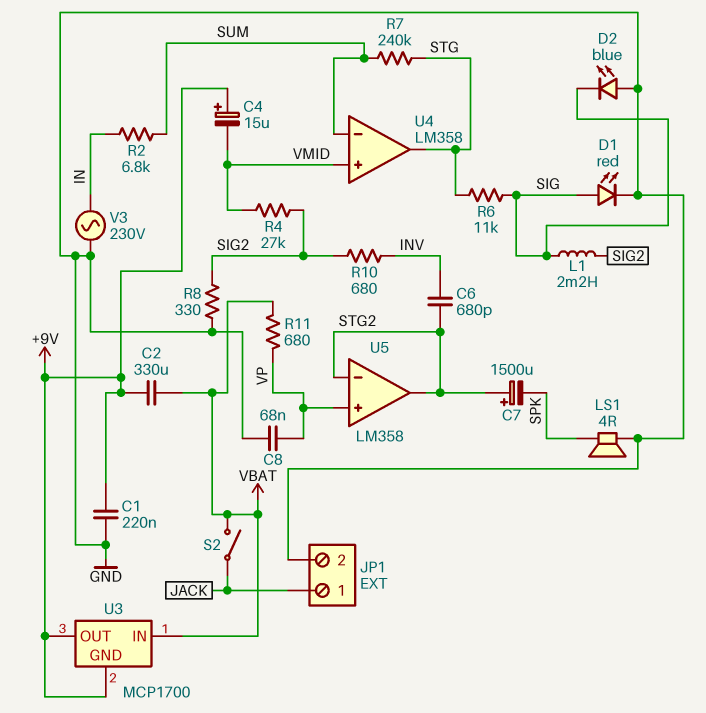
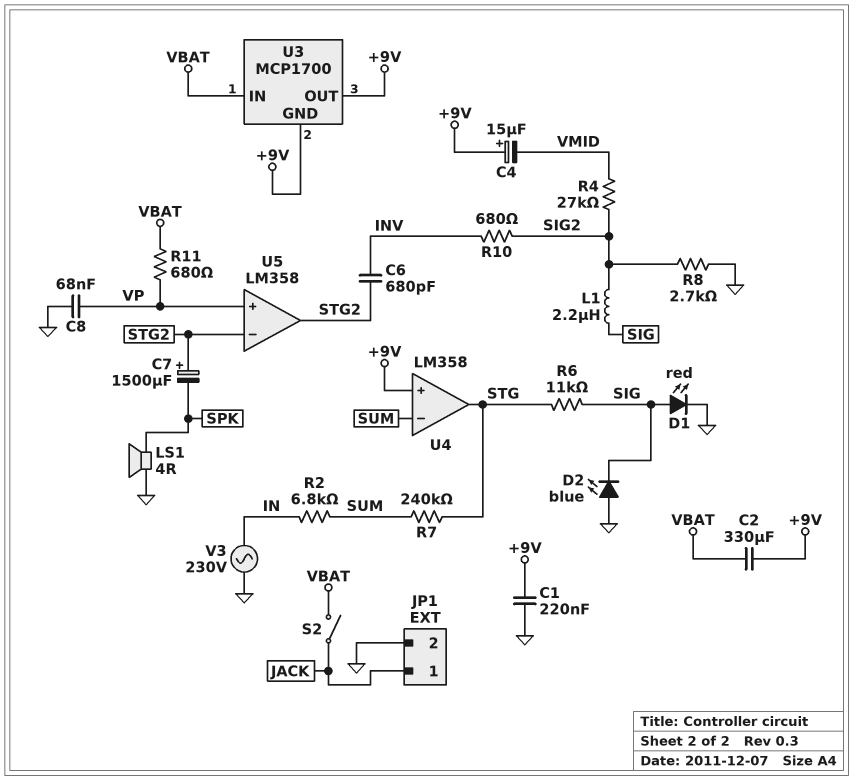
L1: 2.2mH (SIG, SIG2) -> 2.2uH (SIG, SIG2)
R8: 330 (GND, SIG2) -> 2.7k (GND, SIG2)
U4 pin in+: VMID -> +9V

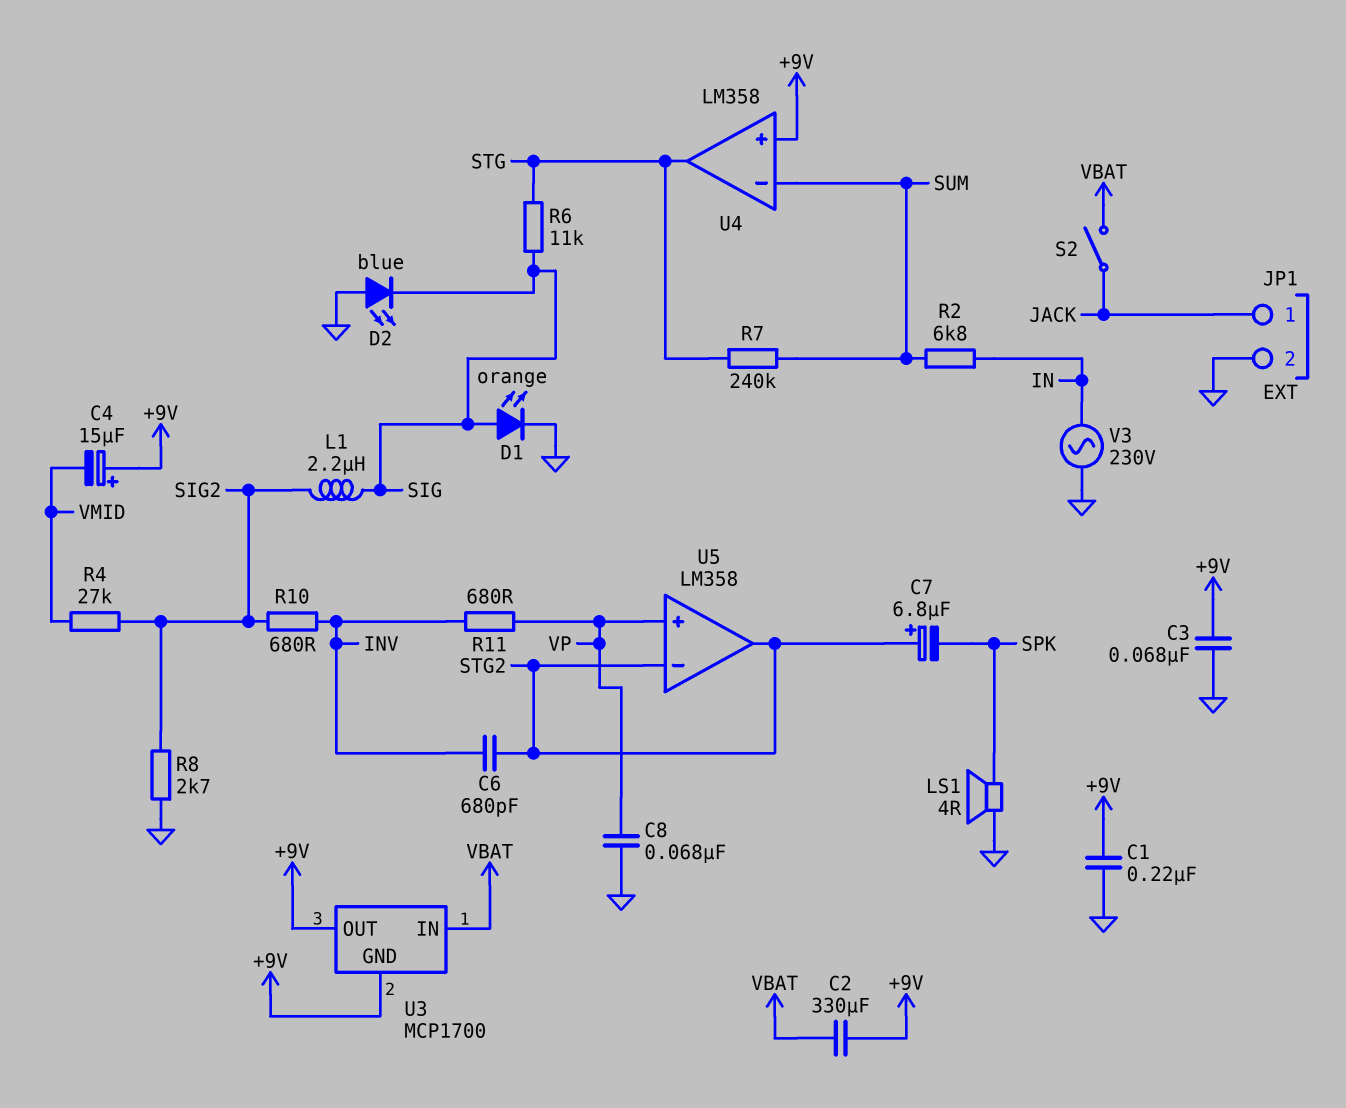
C3: none -> 68nF (+9V, GND)
C7: 1500uF (plus STG2, minus SPK) -> 6.8uF (plus STG2, minus SPK)
D1: LED red (A SIG, K GND) -> LED orange (A SIG, K GND)
R11: 680 (VBAT, VP) -> 680 (INV, VP)

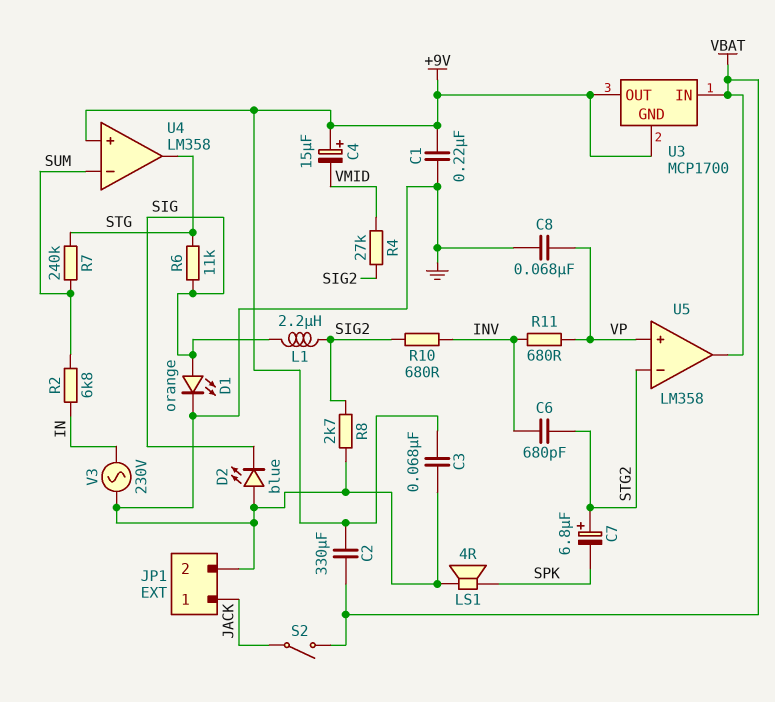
U5 pin out: STG2 -> VBAT

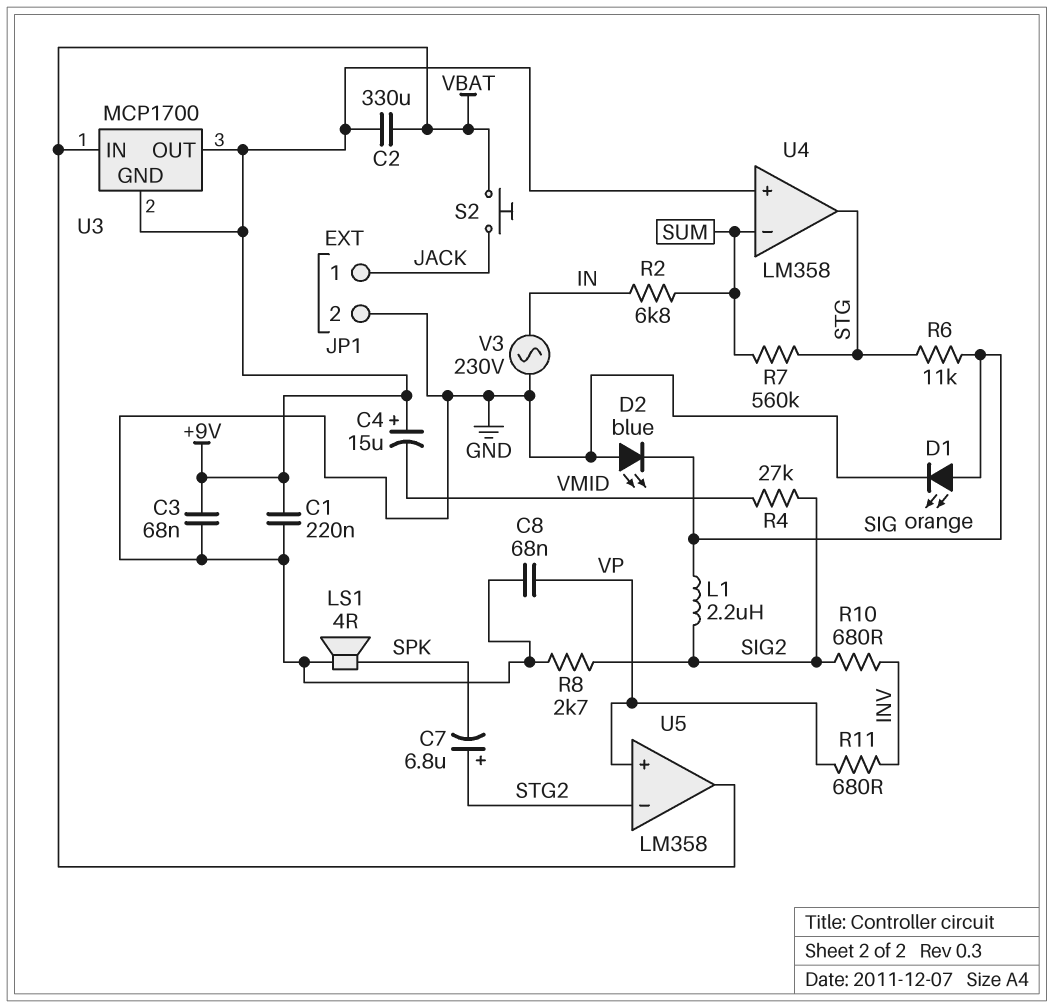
C6: 680pF (INV, STG2) -> none
R7: 240k (STG, SUM) -> 560k (STG, SUM)
S2: switch (JACK, VBAT) -> button (JACK, VBAT)

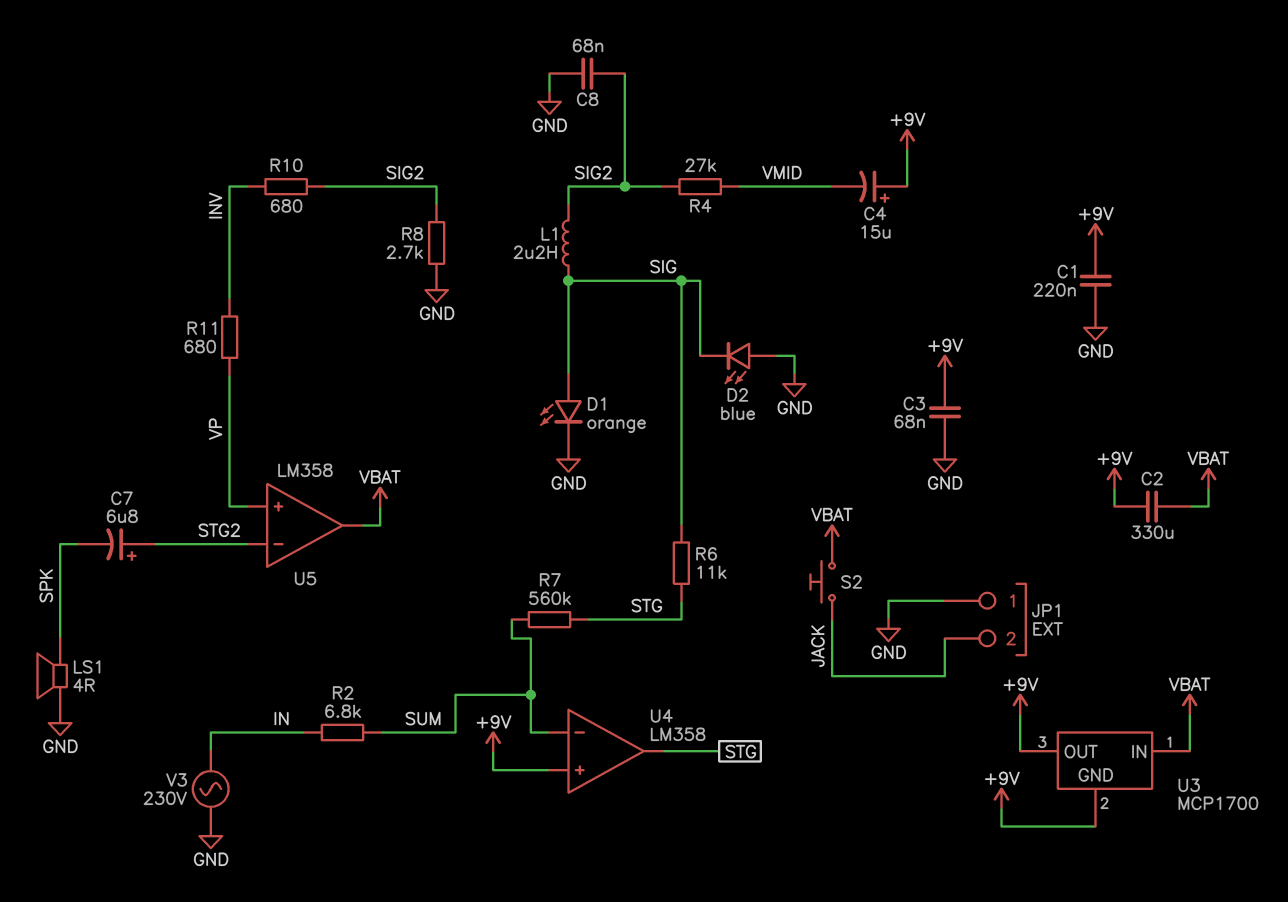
C8: 68nF (GND, VP) -> 68nF (GND, SIG2)
JP1 pin 1: JACK -> GND
JP1 pin 2: GND -> JACK

